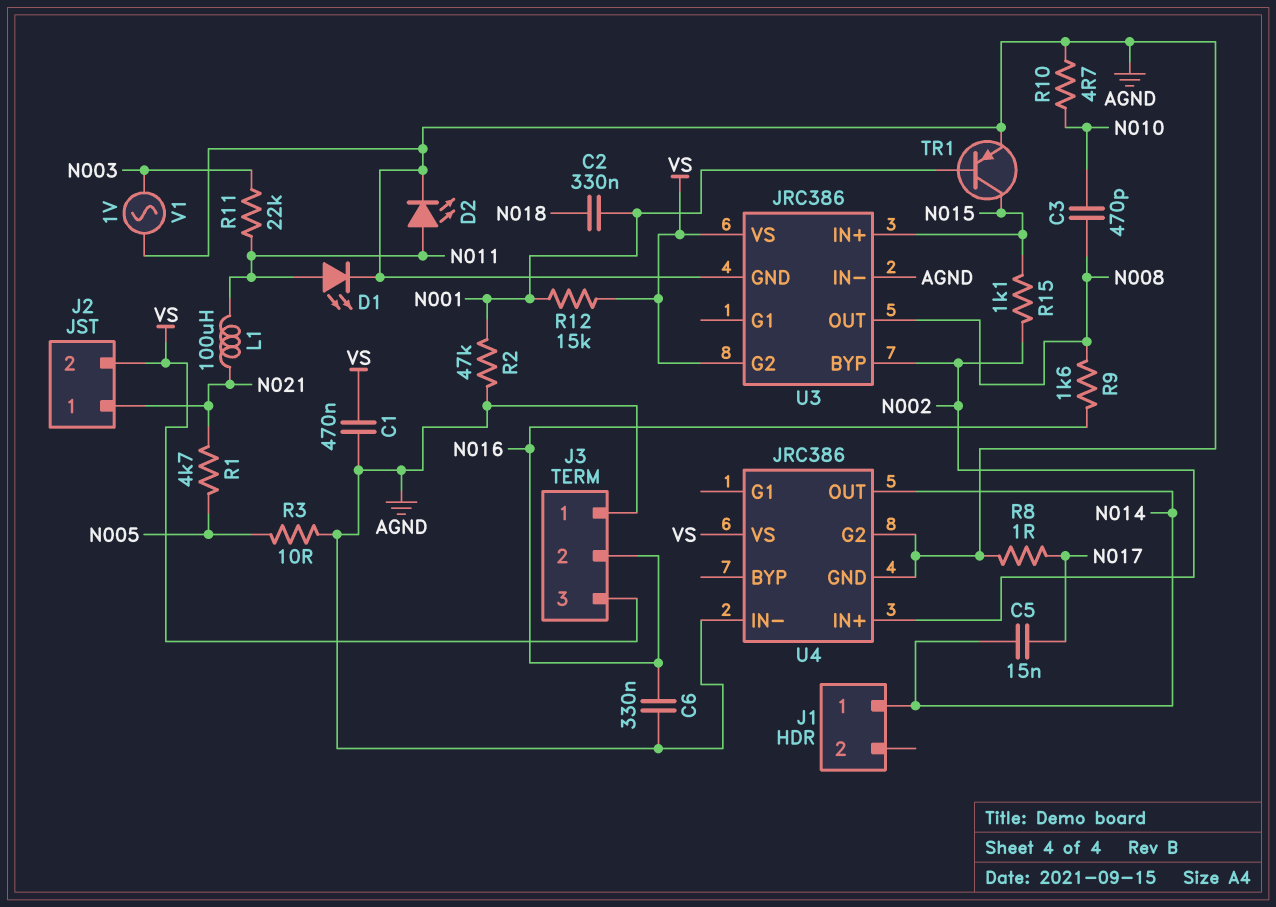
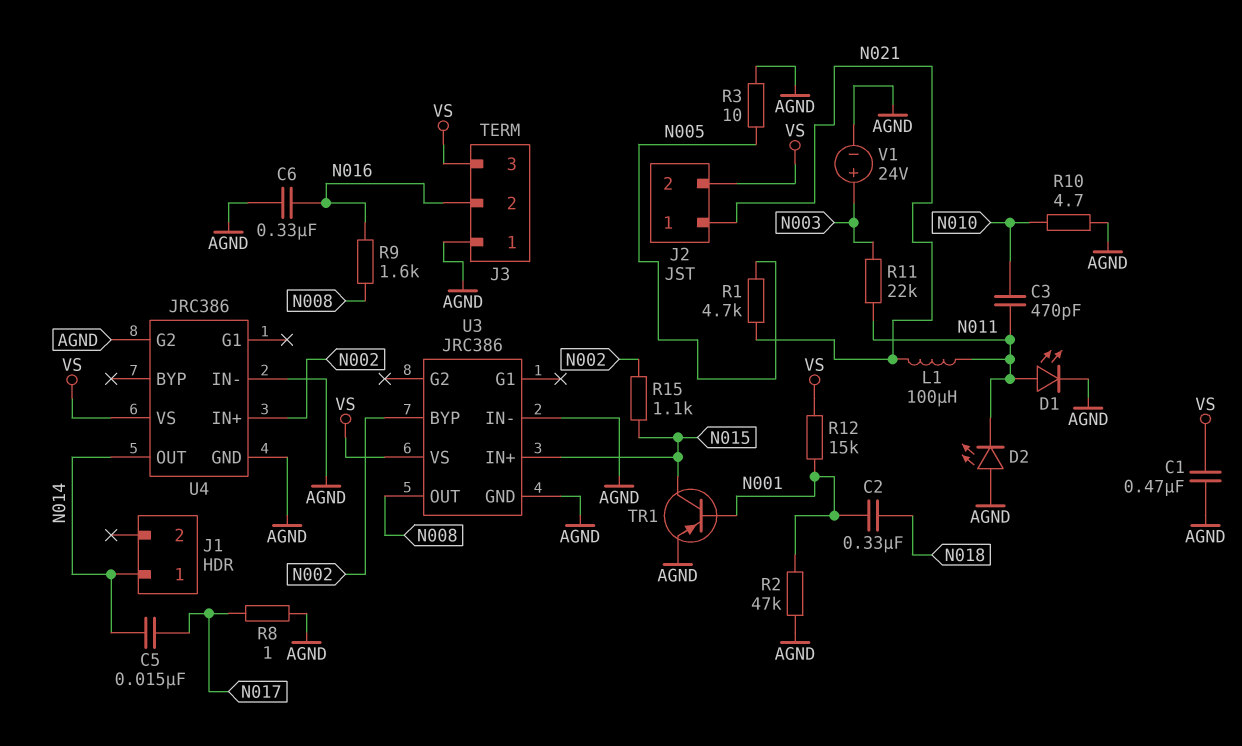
C3: 470pF (N008, N010) -> 470pF (N010, N011)
D2: LED (A N011, K AGND) -> LED (A AGND, K N011)
U3 pin G2: VS -> none
V1: AC 1V (AGND, N003) -> 24V (plus N003, minus AGND)

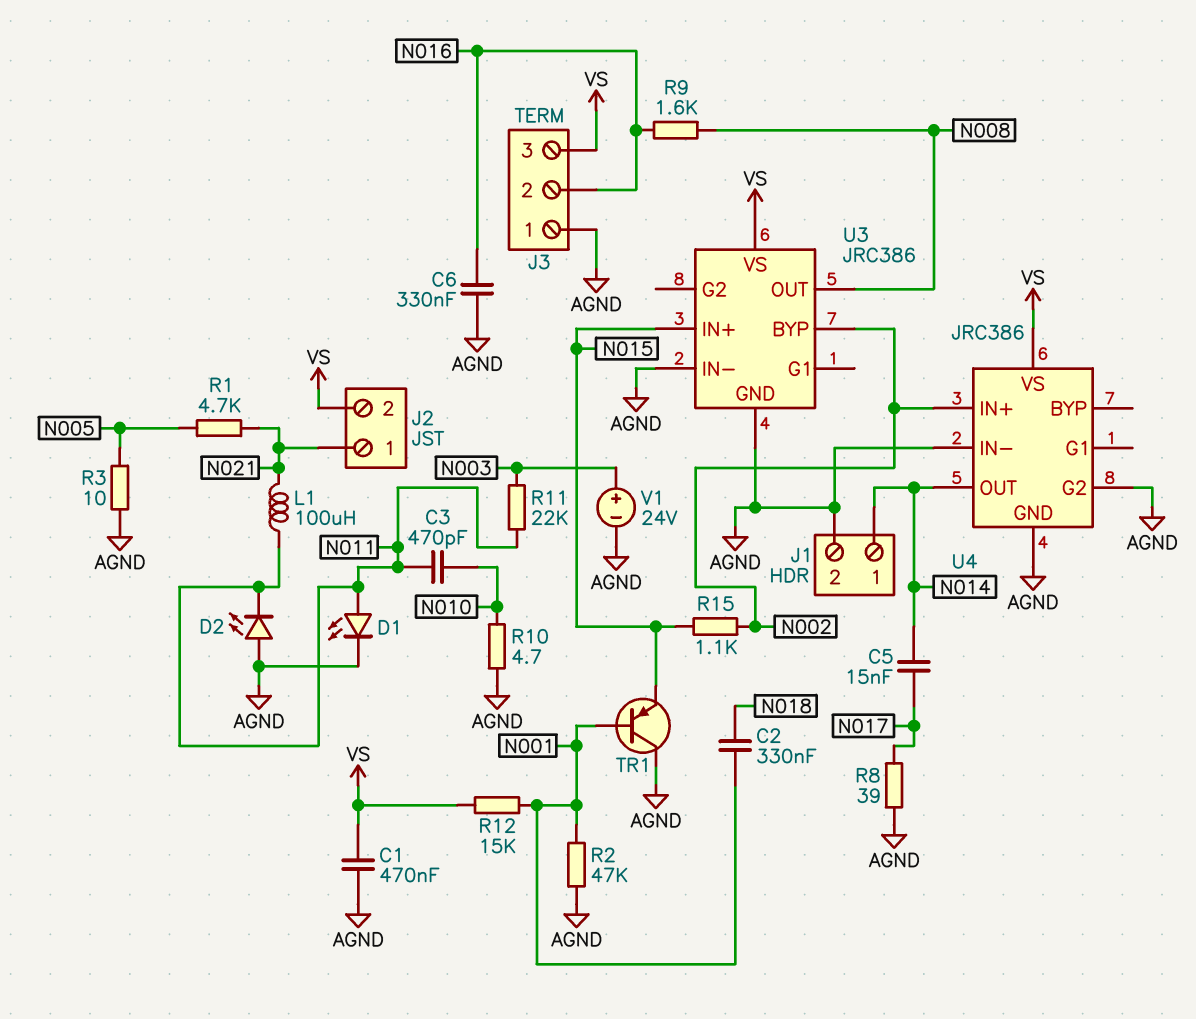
J1 pin 2: none -> AGND
R8: 1 (AGND, N017) -> 39 (AGND, N017)
TR1: PNP (B N001, C N015, E AGND) -> PNP (B N001, C AGND, E N015)

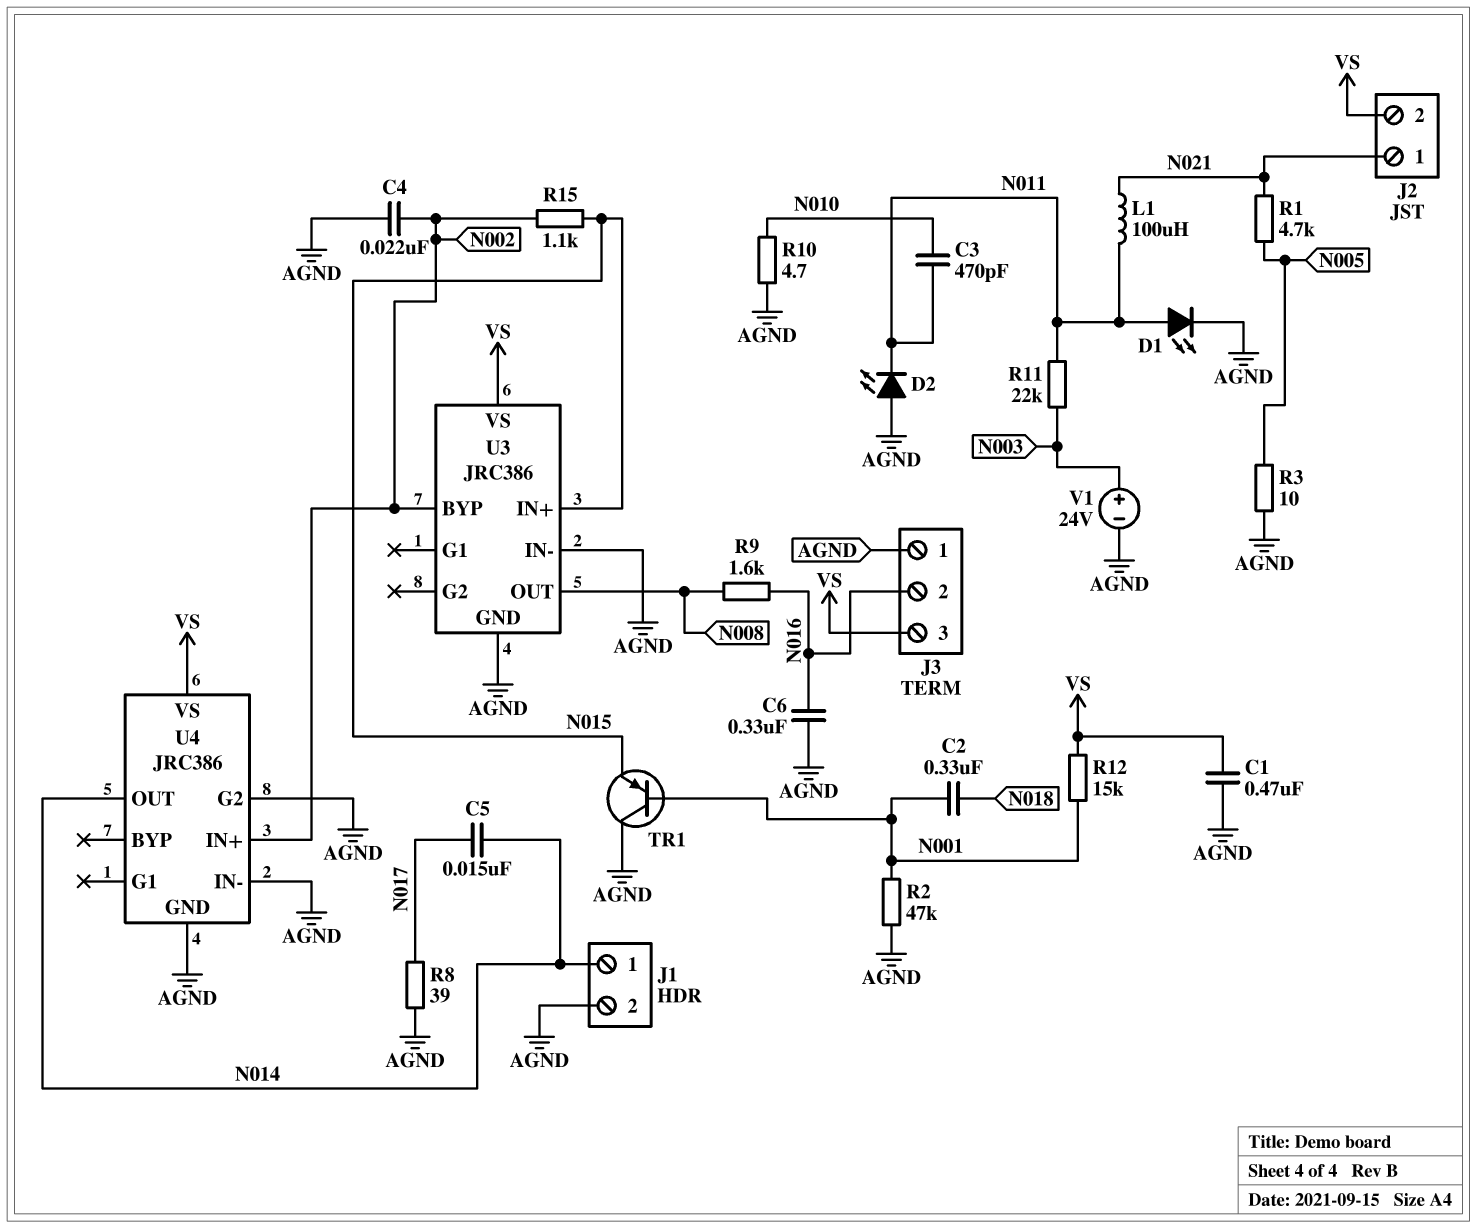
C4: none -> 22nF (AGND, N002)

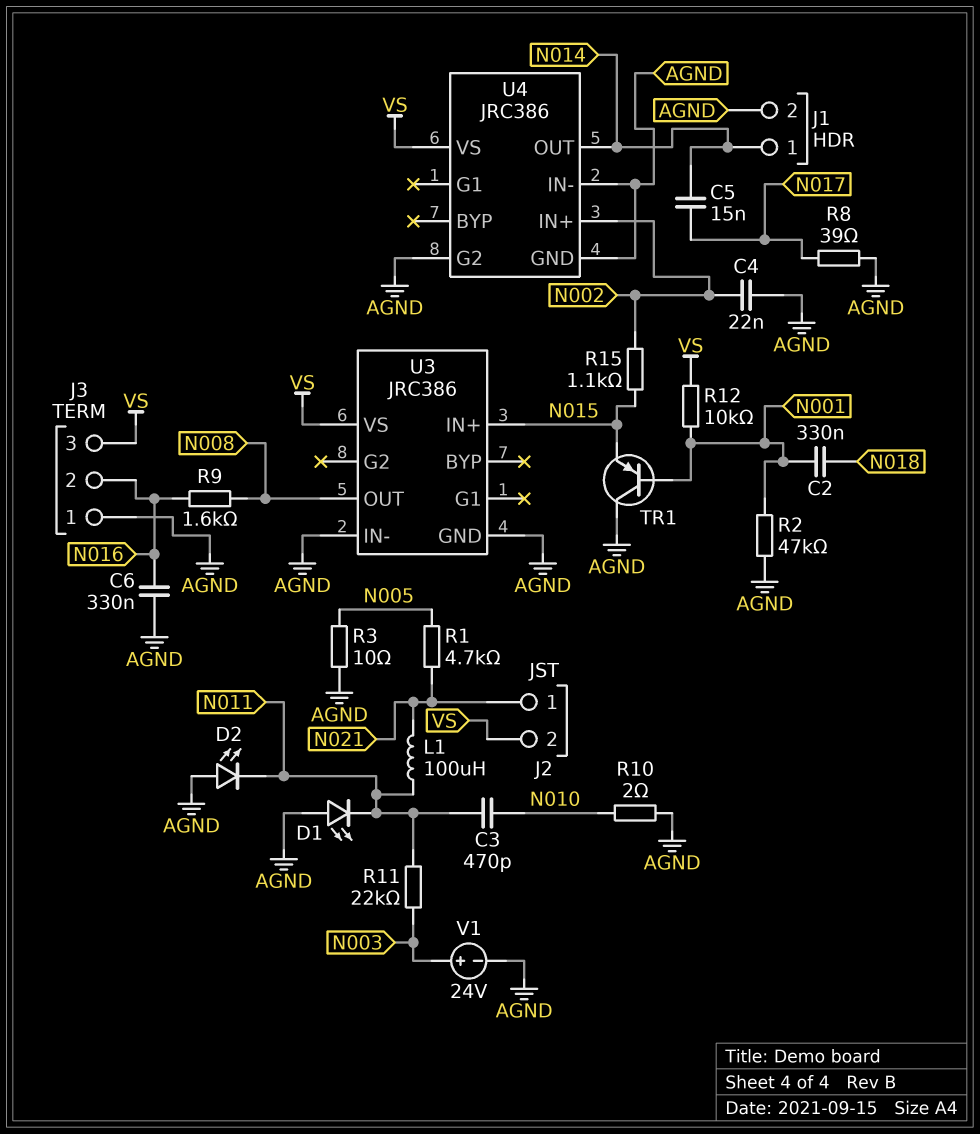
C1: 470nF (AGND, VS) -> none
D1: LED (A N011, K AGND) -> LED (A AGND, K N011)
R10: 4.7 (AGND, N010) -> 2 (AGND, N010)
R12: 15k (N001, VS) -> 10k (N001, VS)
U3 pin BYP: N002 -> none

